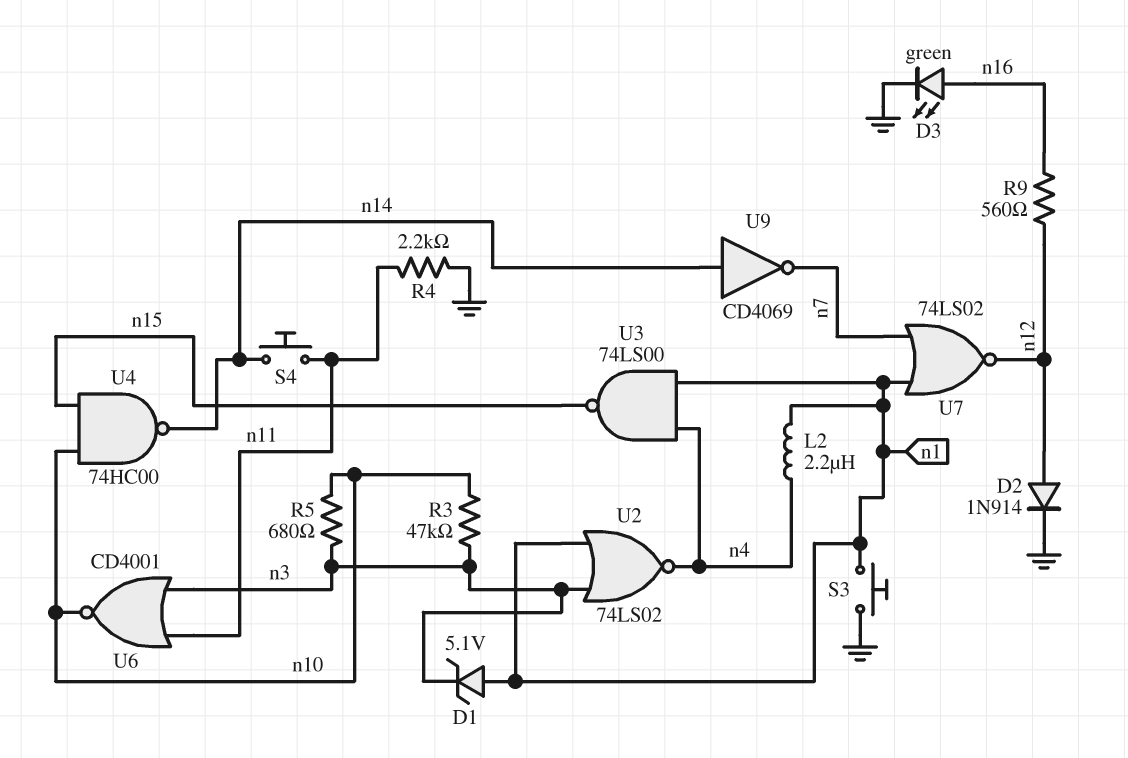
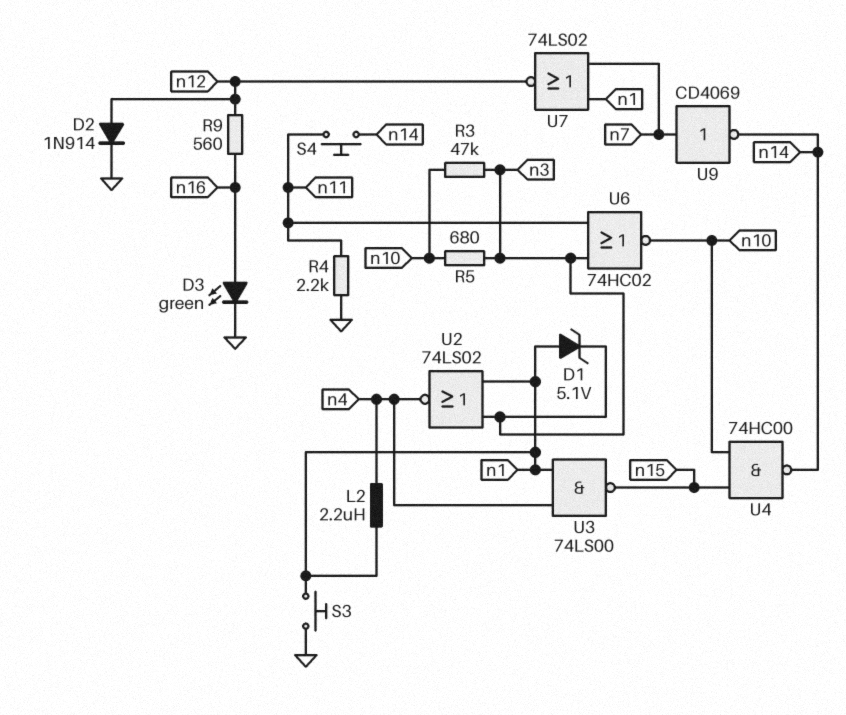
U6: NOR CD4001 (in n3, in n11, out n10) -> NOR 74HC02 (in n3, in n11, out n10)
U9: NOT CD4069 (in n14, out n7) -> NOT CD4069 (in n7, out n14)

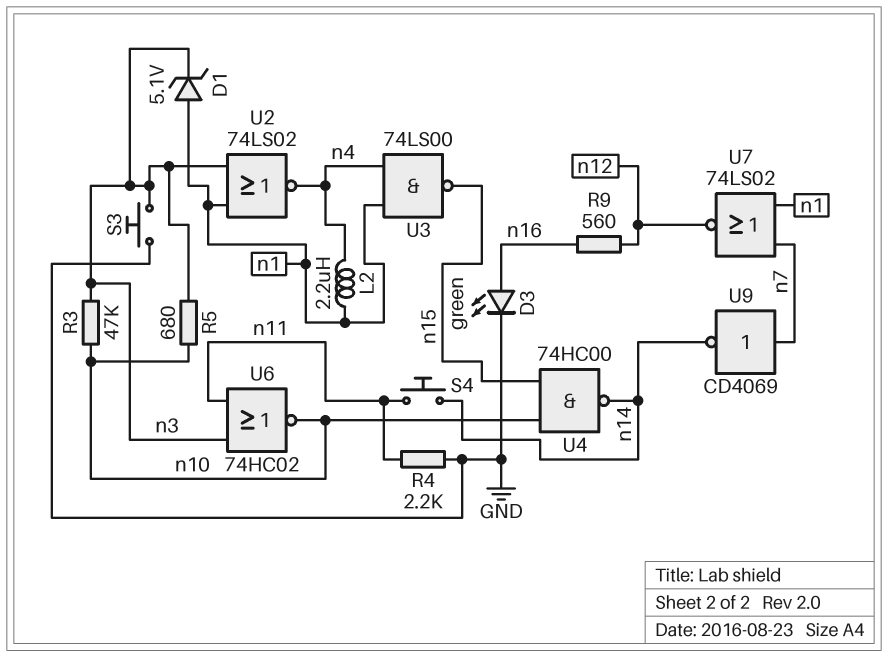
D2: diode 1N914 (A n12, K GND) -> none
S3: button (GND, n1) -> button (GND, n3)

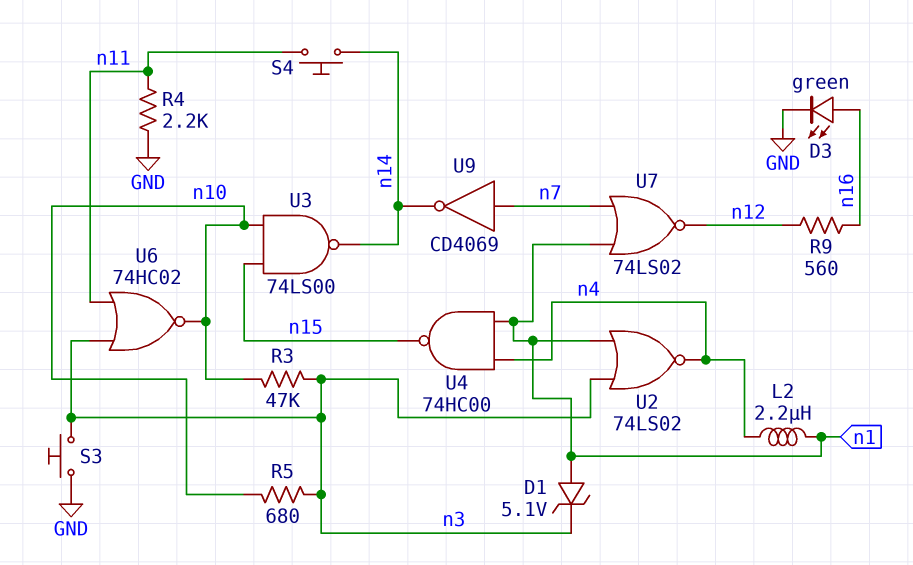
U3: NAND 74LS00 (in n1, in n4, out n15) -> NAND 74LS00 (in n10, in n15, out n14)
U4: NAND 74HC00 (in n10, in n15, out n14) -> NAND 74HC00 (in n1, in n4, out n15)

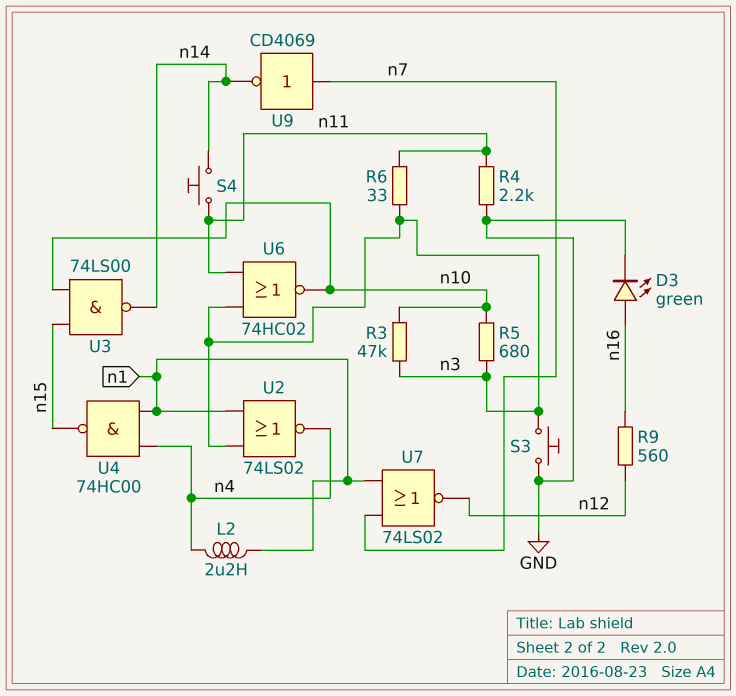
D1: zener 5.1V (A n1, K n3) -> none
R6: none -> 33 (n3, n11)

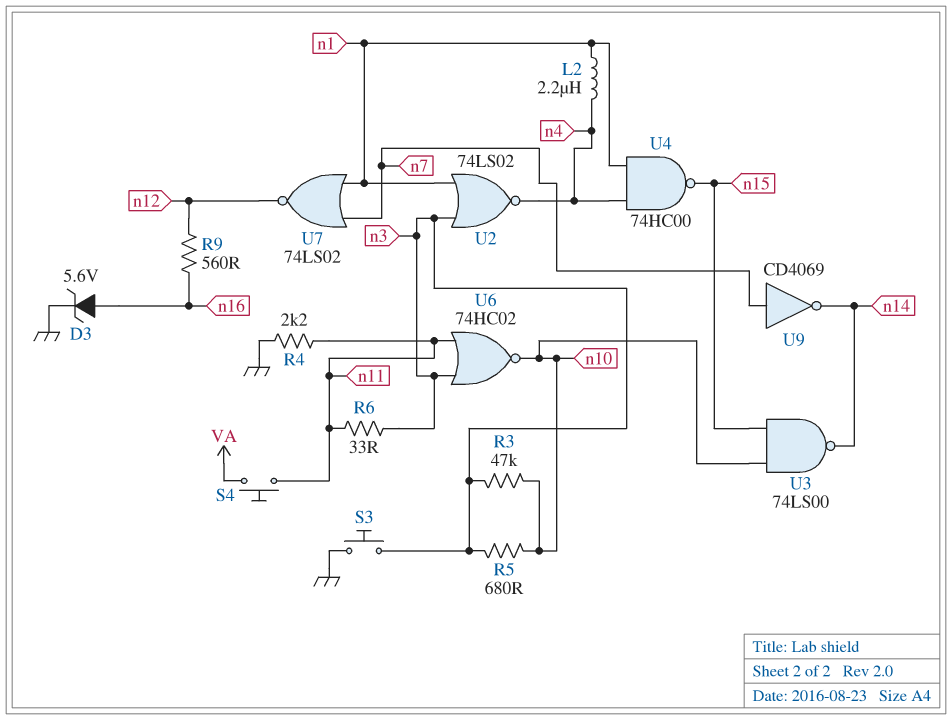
D3: LED green (A n16, K GND) -> zener 5.6V (A n16, K GND)
S4: button (n11, n14) -> button (VA, n11)

